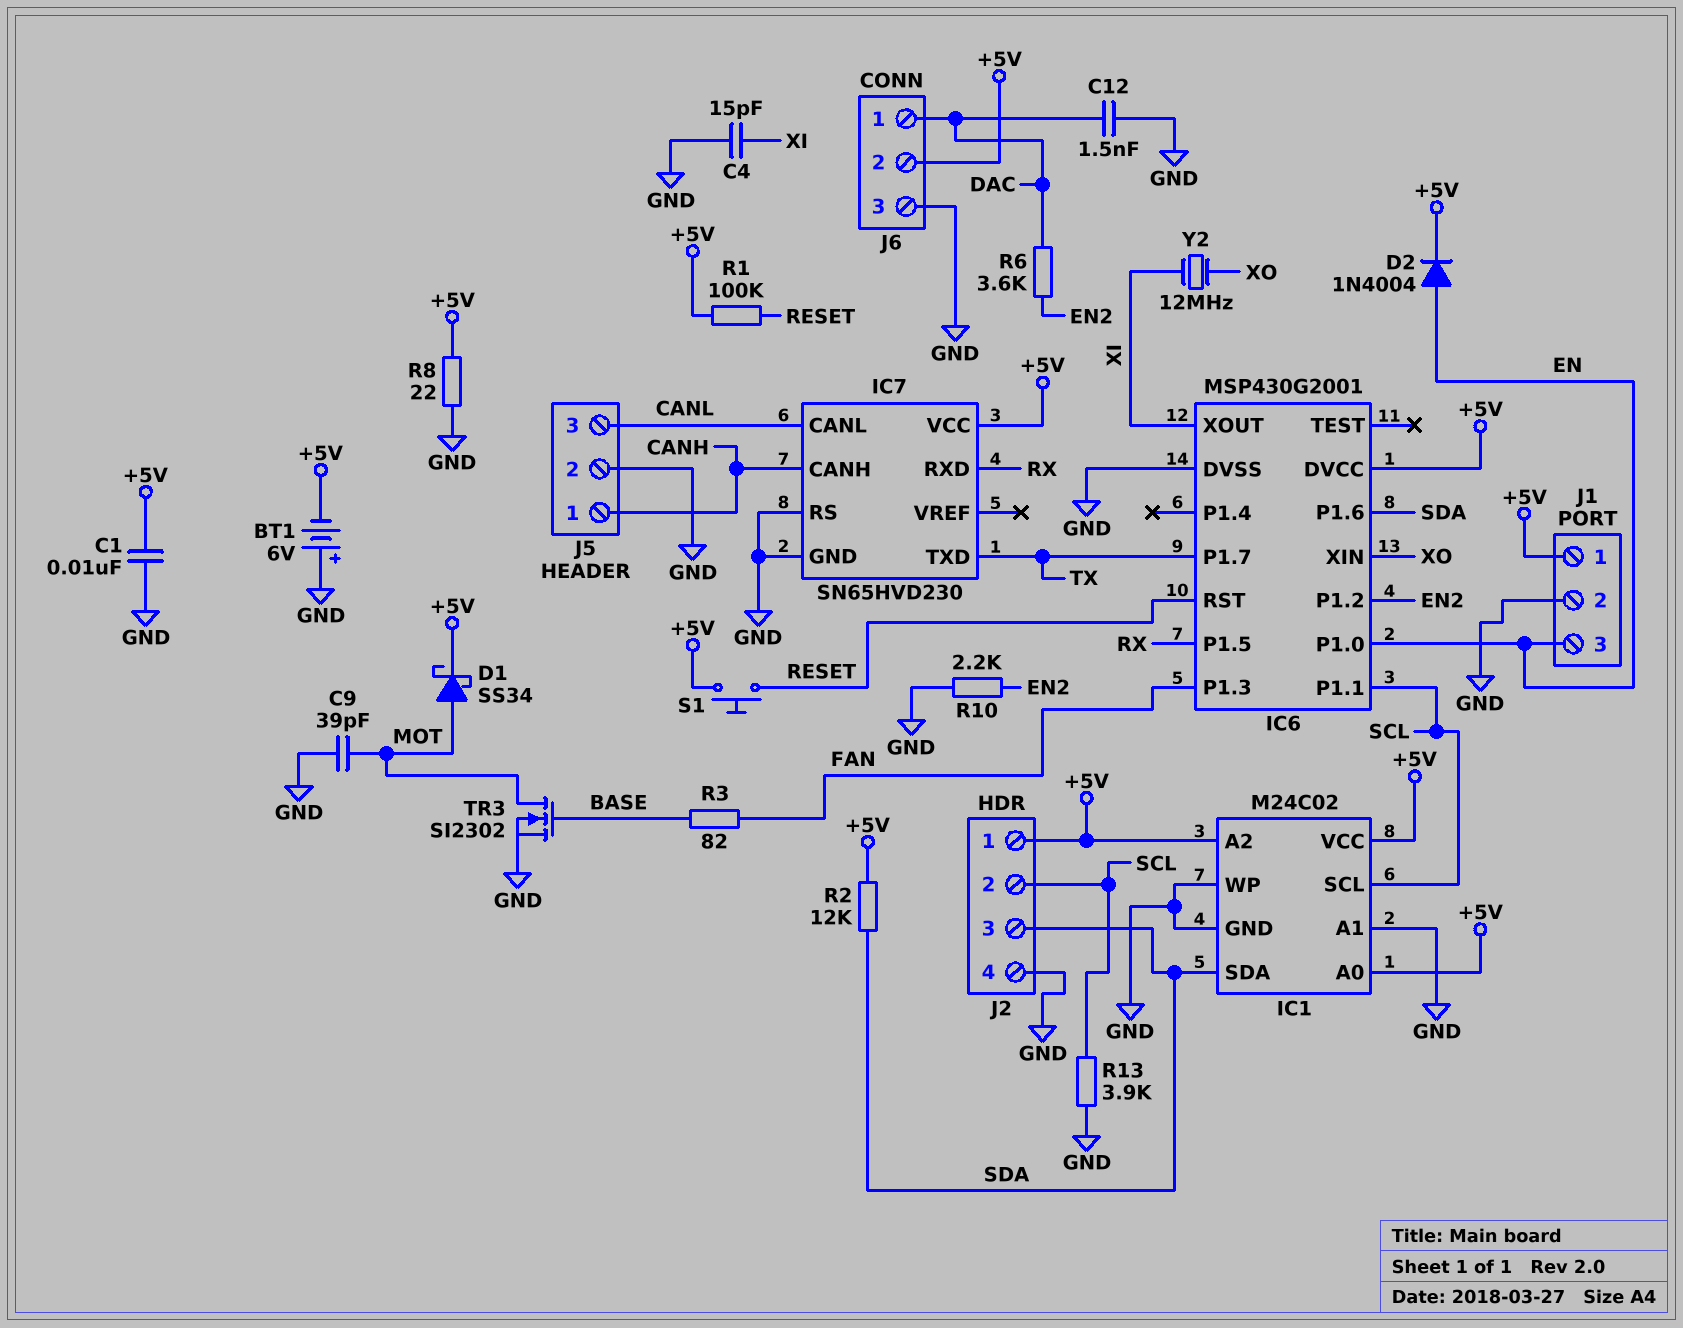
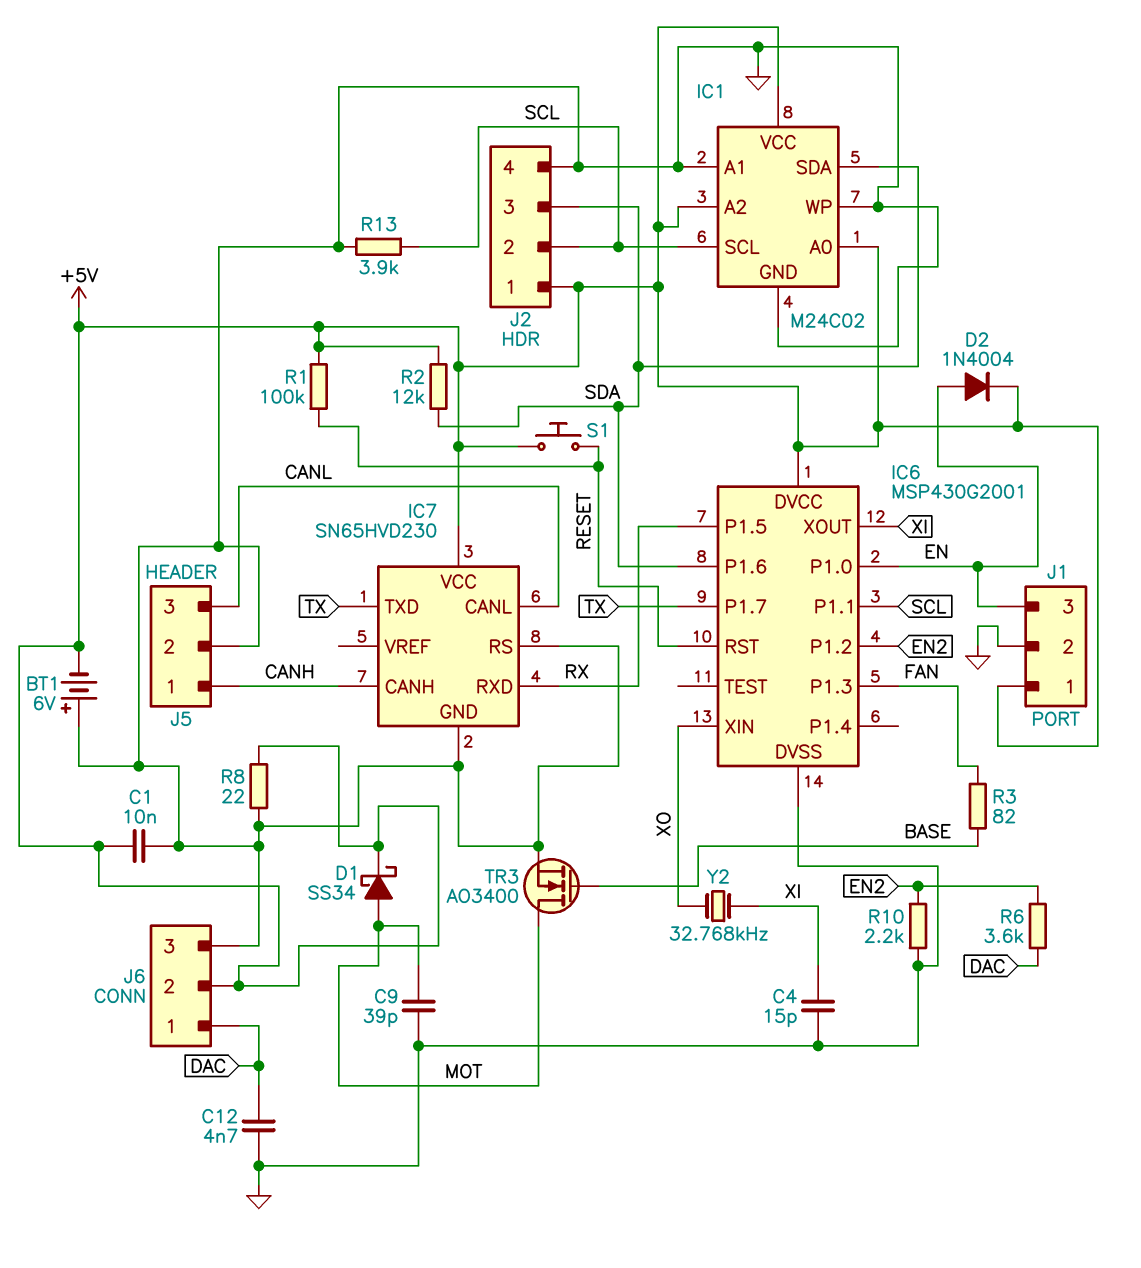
C12: 1.5nF (DAC, GND) -> 4.7nF (DAC, GND)
TR3: NMOS SI2302 (G BASE, D MOT, S GND) -> NMOS AO3400 (G BASE, D MOT, S GND)
Y2: 12MHz (XI, XO) -> 32.768kHz (XI, XO)

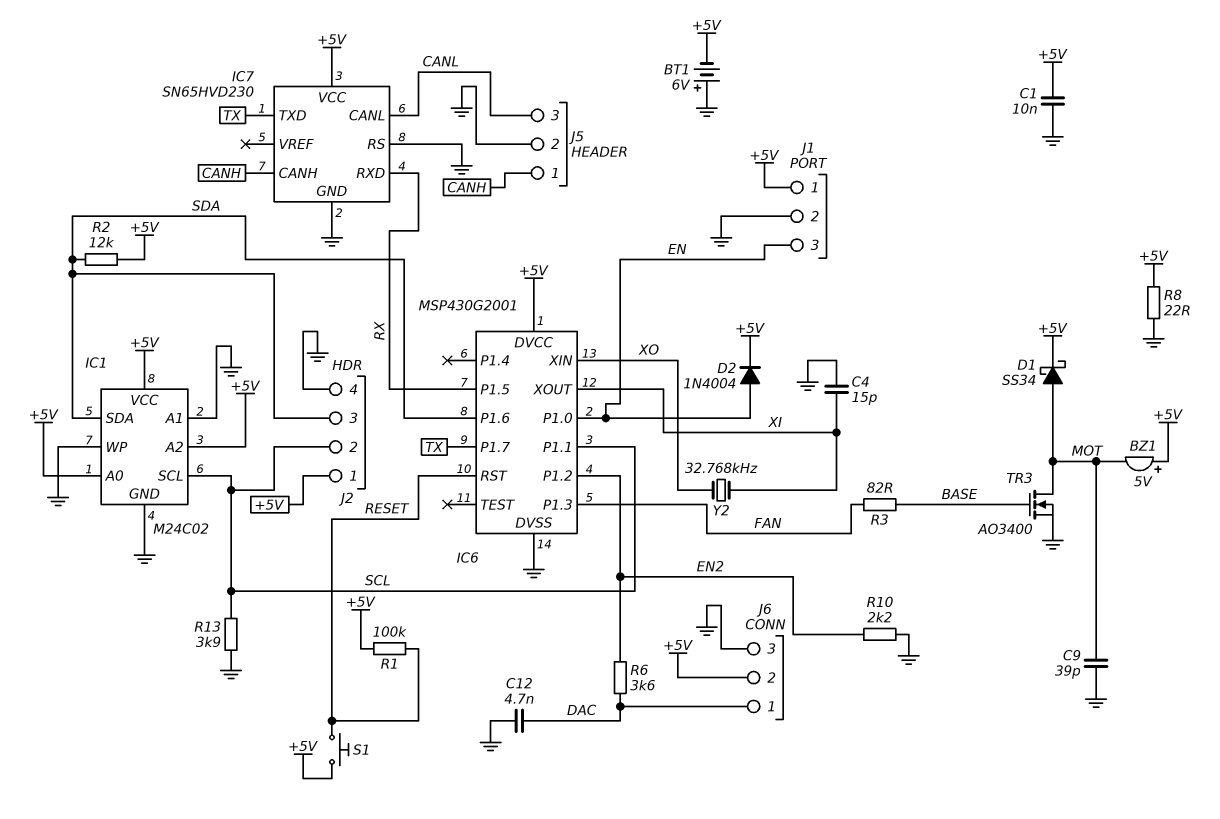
BZ1: none -> buzzer 5V (plus +5V, minus MOT)

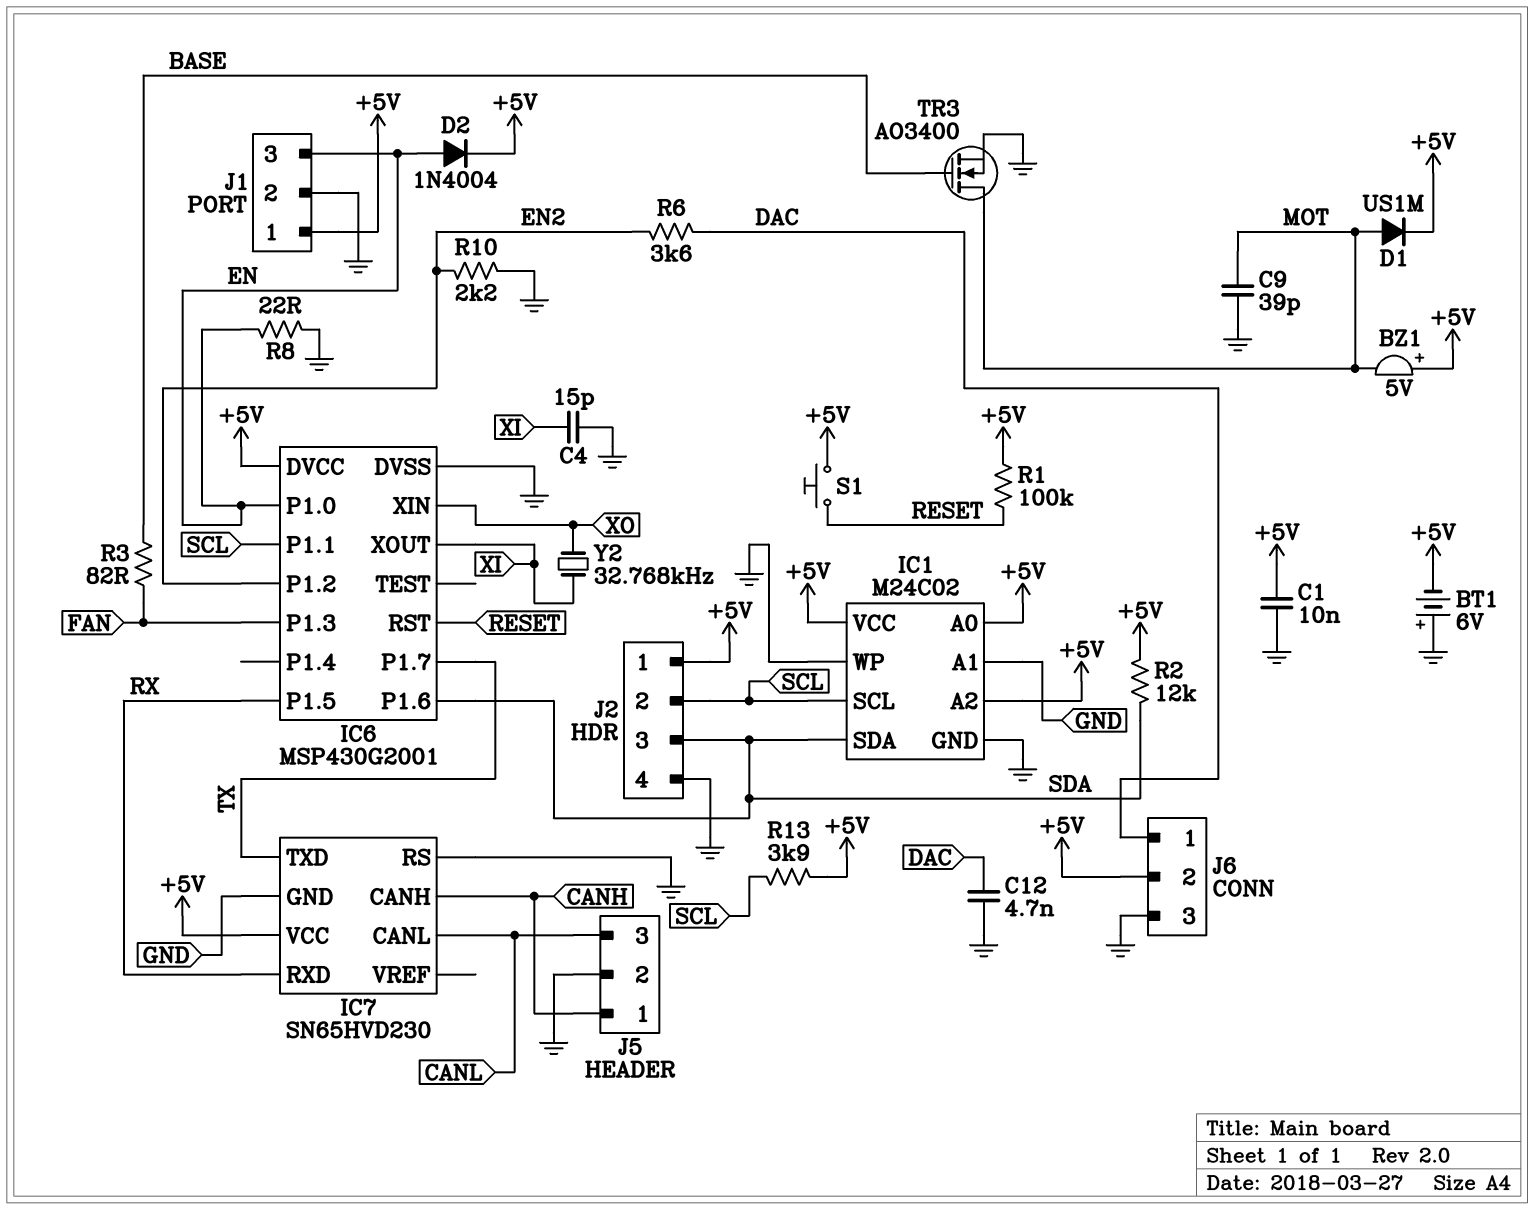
D1: schottky SS34 (A MOT, K +5V) -> diode US1M (A MOT, K +5V)
R8: 22 (+5V, GND) -> 22 (EN, GND)
R13: 3.9k (GND, SCL) -> 3.9k (+5V, SCL)

